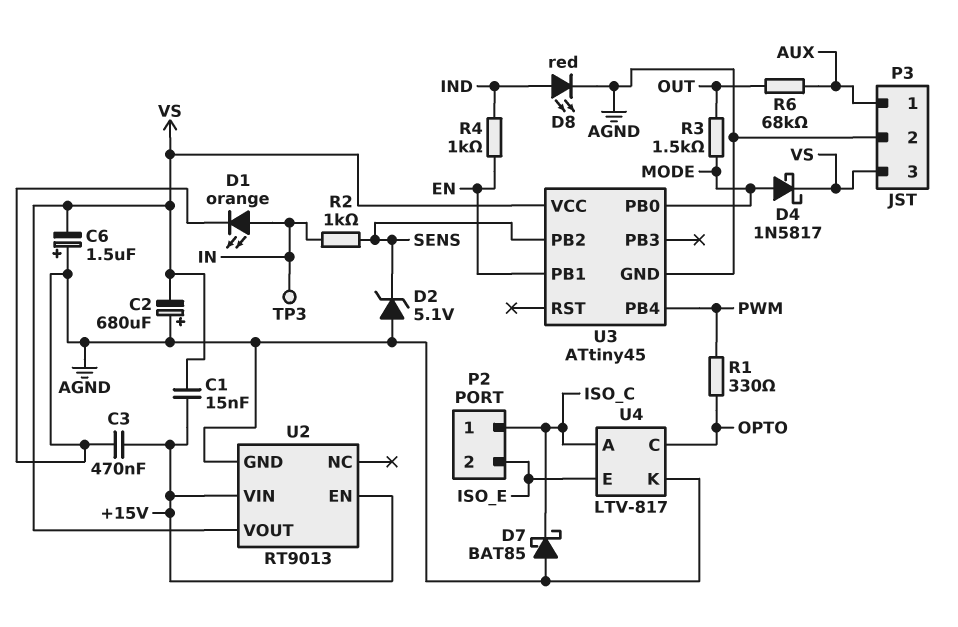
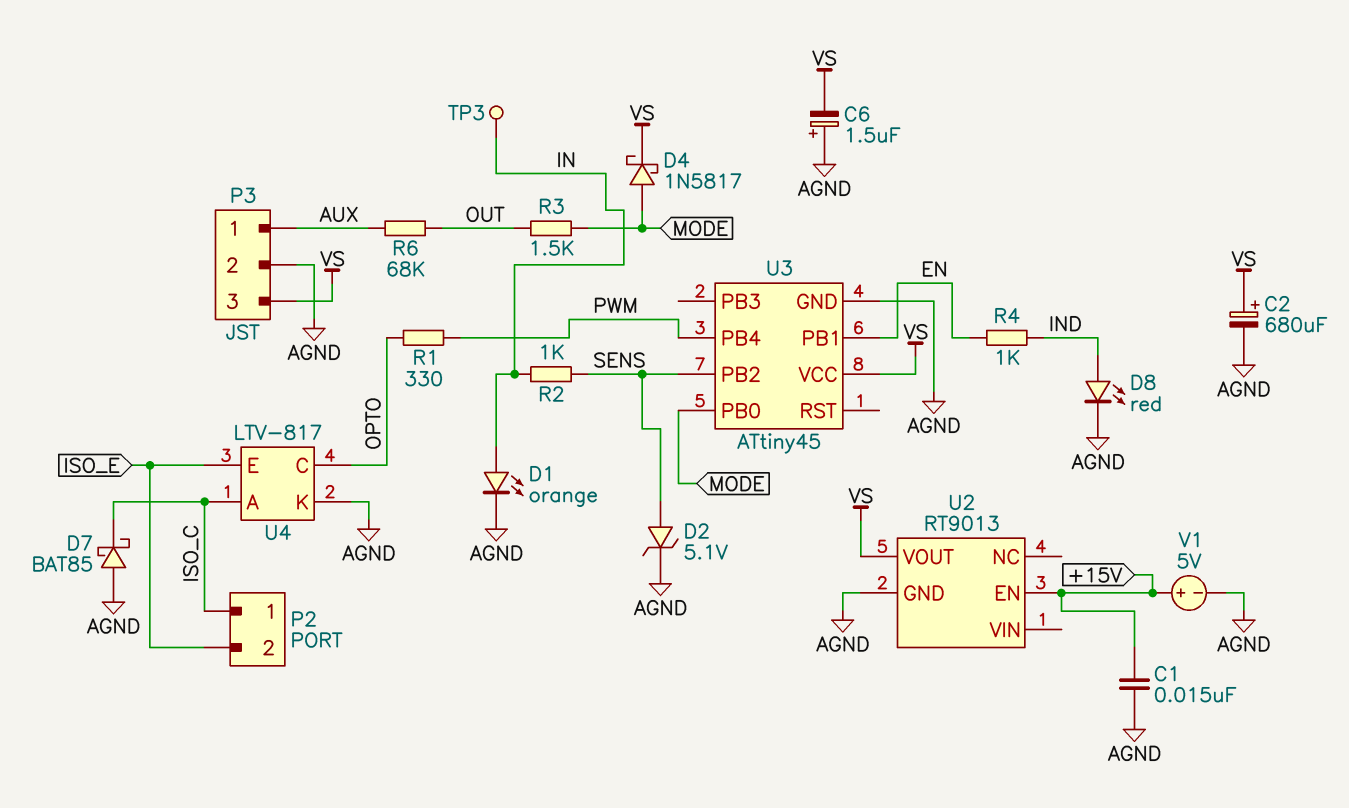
C1: 15nF (+15V, VS) -> 15nF (+15V, AGND)
C2: 680uF (plus AGND, minus VS) -> 680uF (plus VS, minus AGND)
C3: 470nF (+15V, AGND) -> none
D2: zener 5.1V (A AGND, K SENS) -> zener 5.1V (A SENS, K AGND)
U2 pin VIN: +15V -> none
V1: none -> 5V (plus +15V, minus AGND)

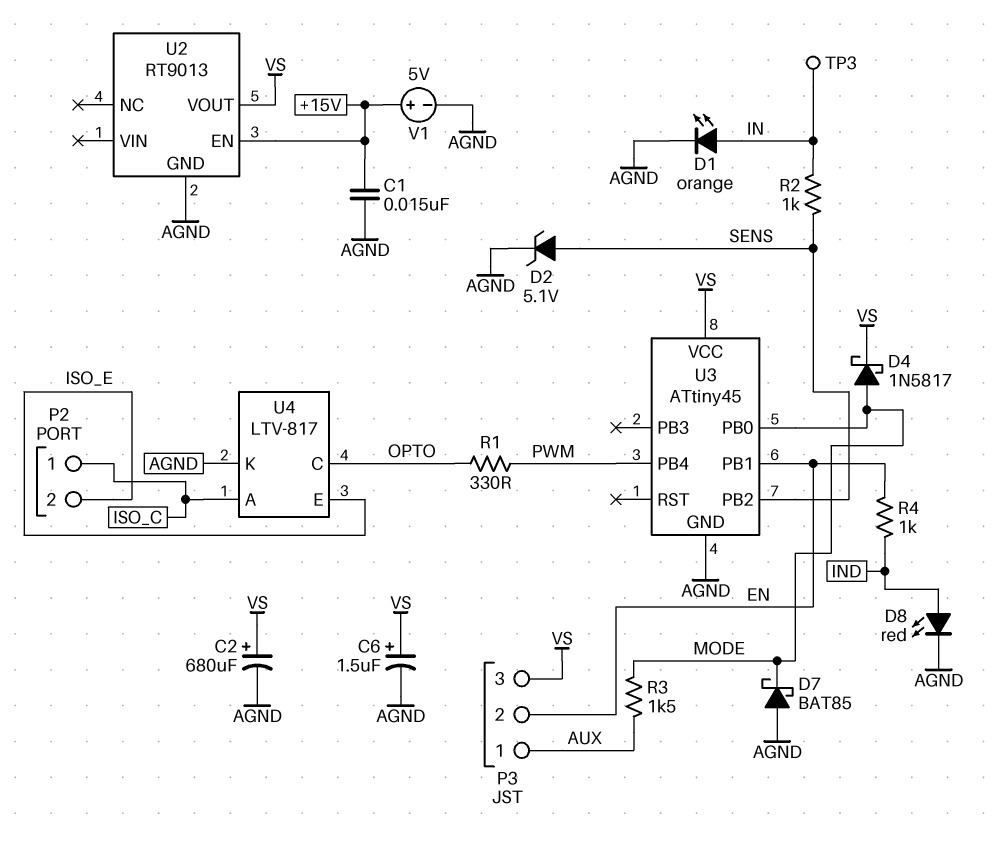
C6: 1.5uF (plus AGND, minus VS) -> 1.5uF (plus VS, minus AGND)
D7: schottky BAT85 (A AGND, K ISO_C) -> schottky BAT85 (A AGND, K MODE)
P3 pin 2: AGND -> EN
R3: 1.5k (MODE, OUT) -> 1.5k (AUX, MODE)
R6: 68k (AUX, OUT) -> none

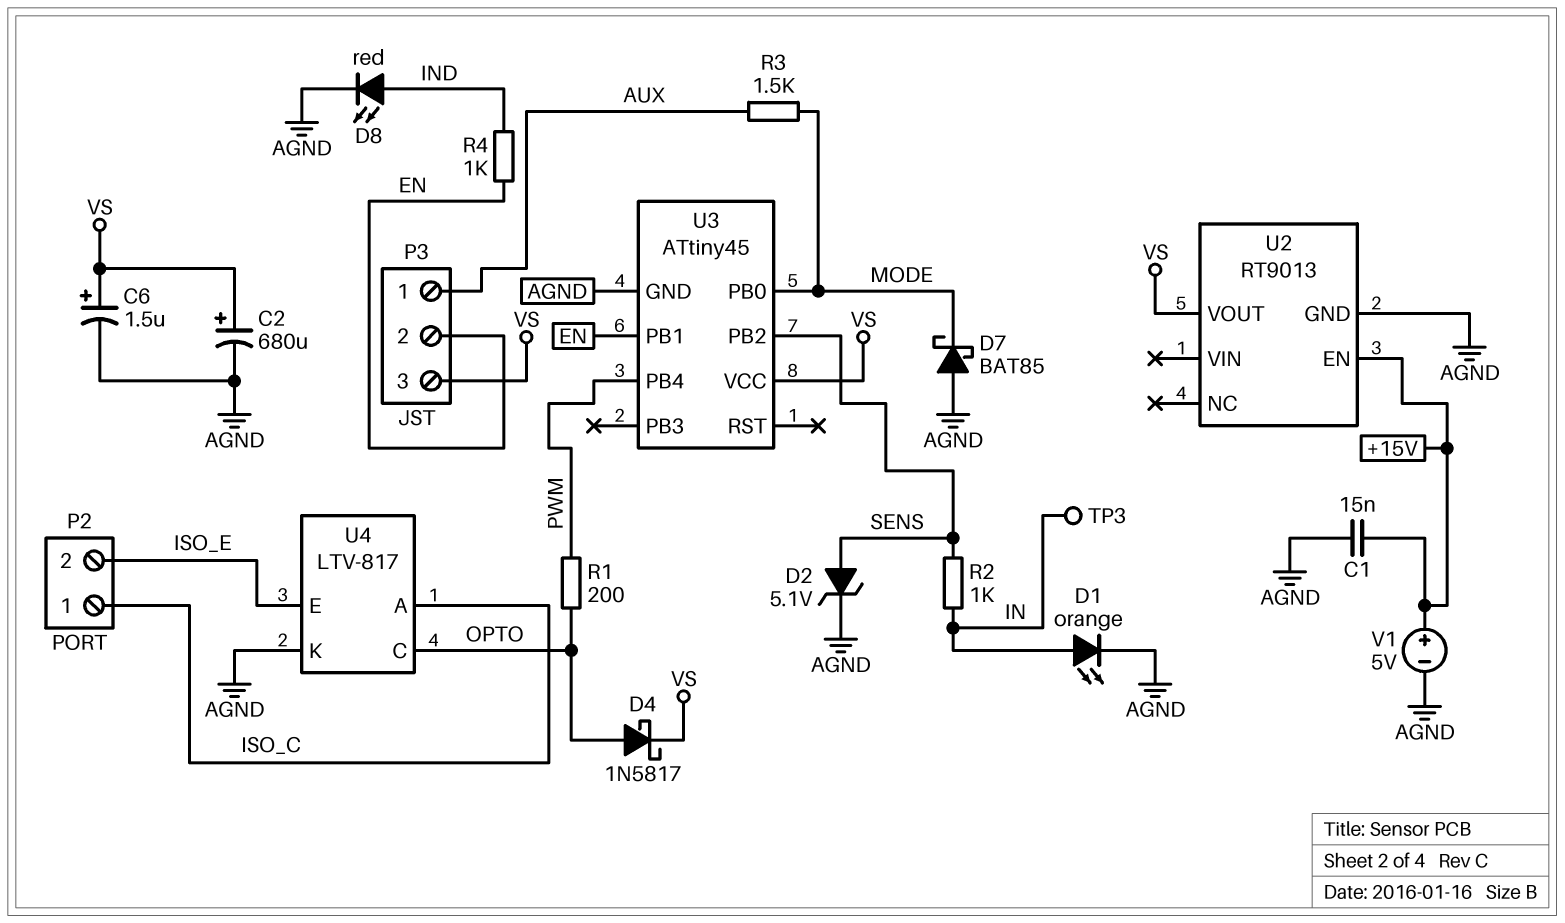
D4: schottky 1N5817 (A MODE, K VS) -> schottky 1N5817 (A OPTO, K VS)
R1: 330 (OPTO, PWM) -> 200 (OPTO, PWM)

